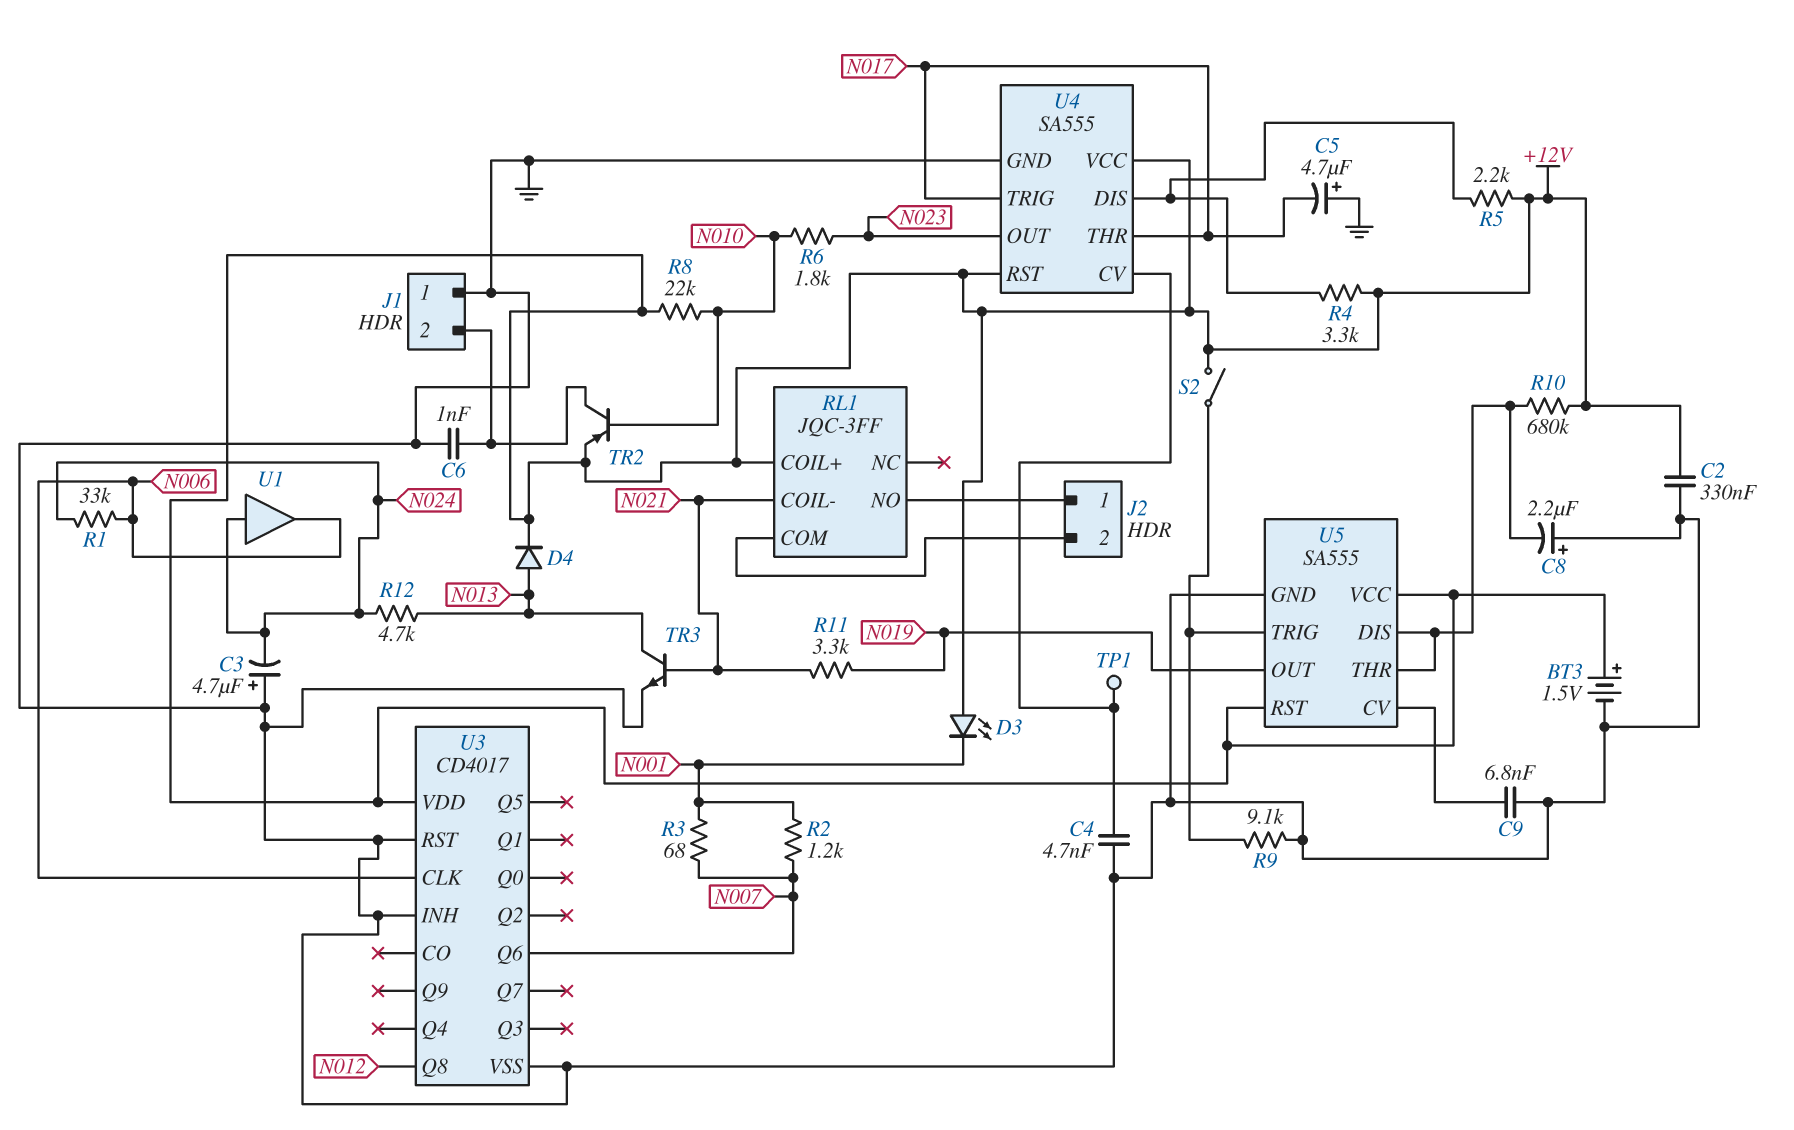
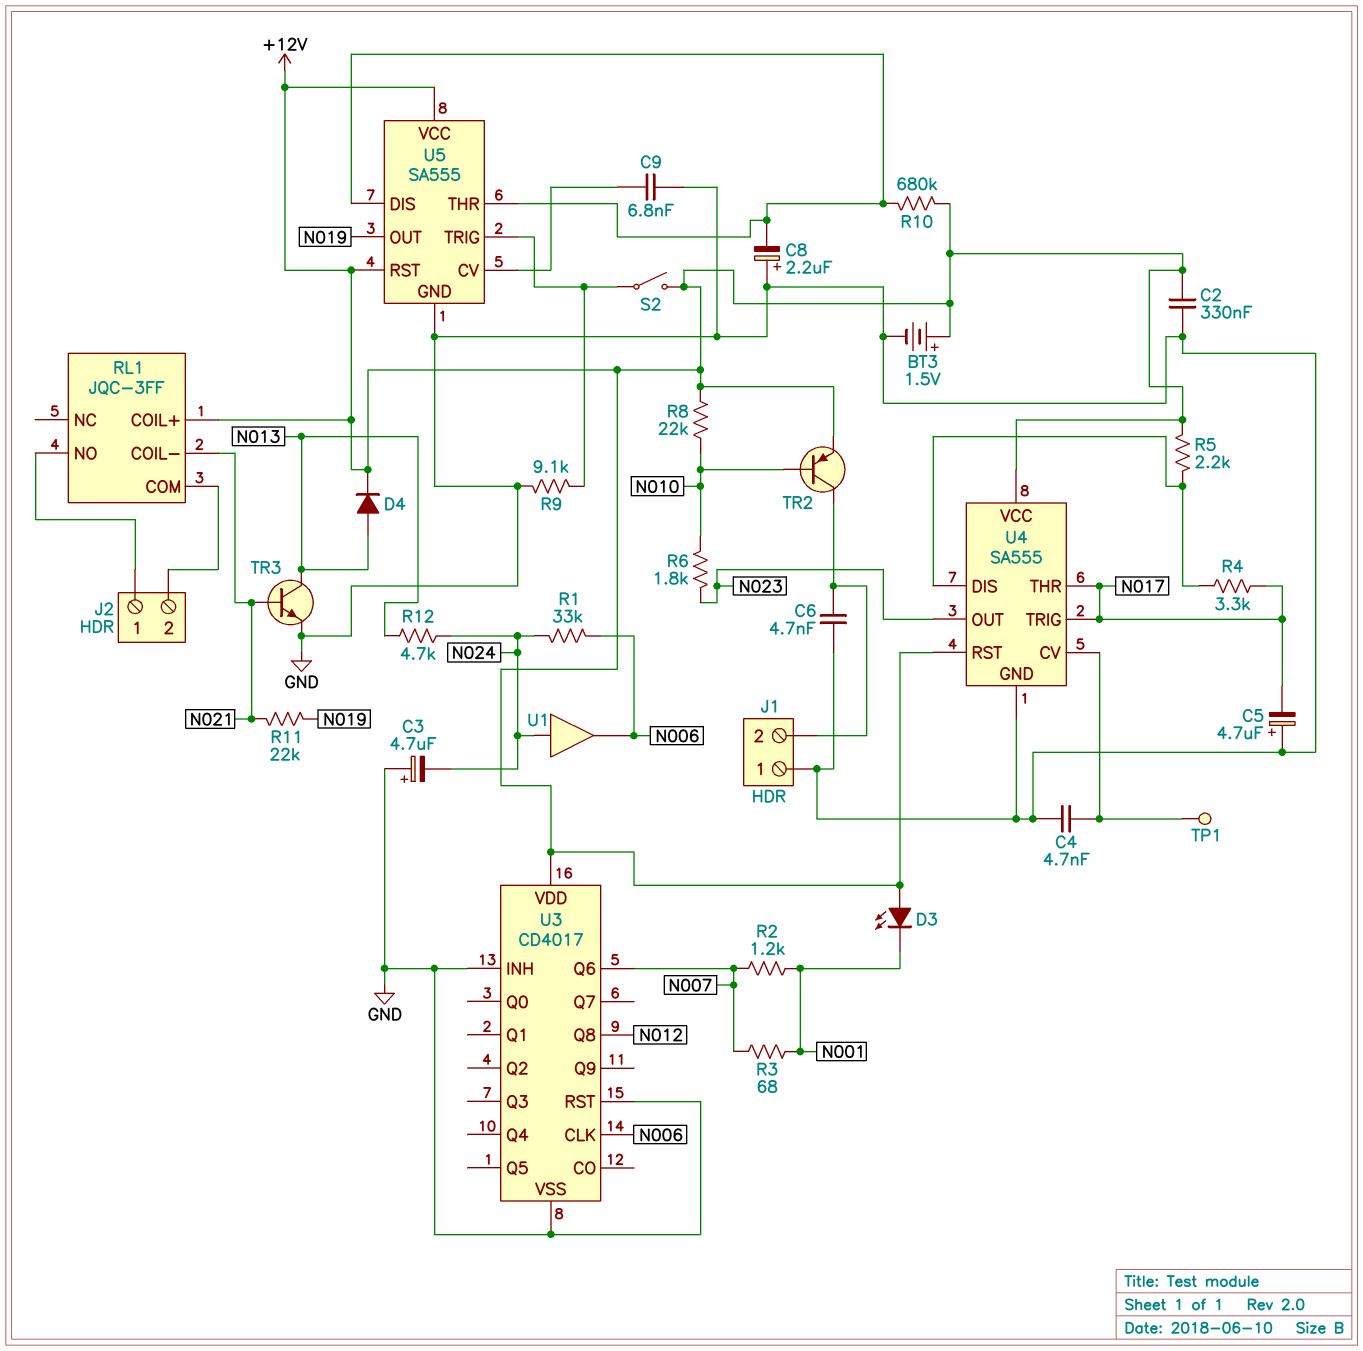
C6: 1nF (GND, J1/2) -> 4.7nF (GND, J1/2)
R4: 3.3k (+12V, U4/DIS) -> 3.3k (N017, U4/DIS)
R11: 3.3k (N019, N021) -> 22k (N019, N021)

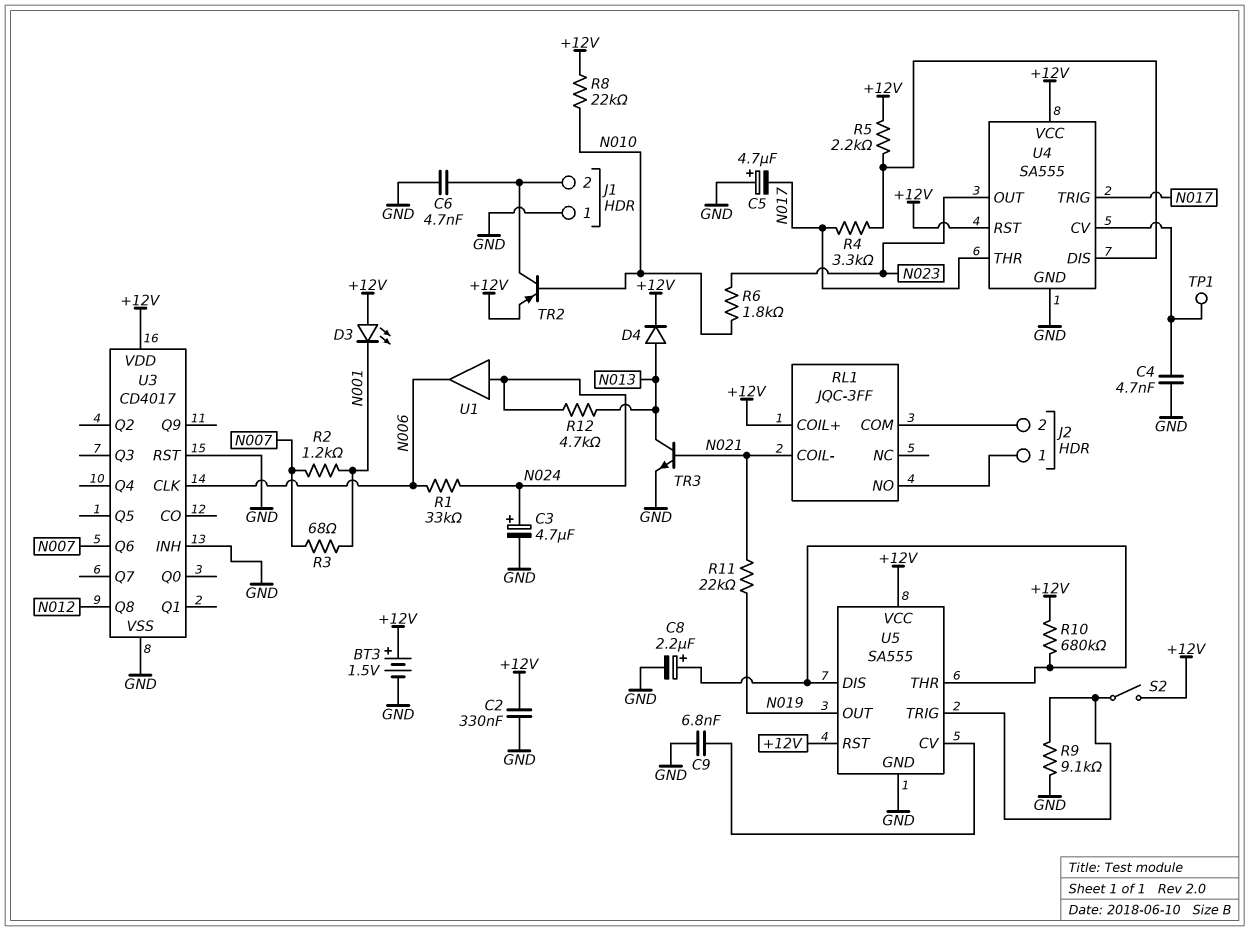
C3: 4.7uF (plus GND, minus N024) -> 4.7uF (plus N024, minus GND)
C8: 2.2uF (plus GND, minus U5/DIS) -> 2.2uF (plus U5/DIS, minus GND)

